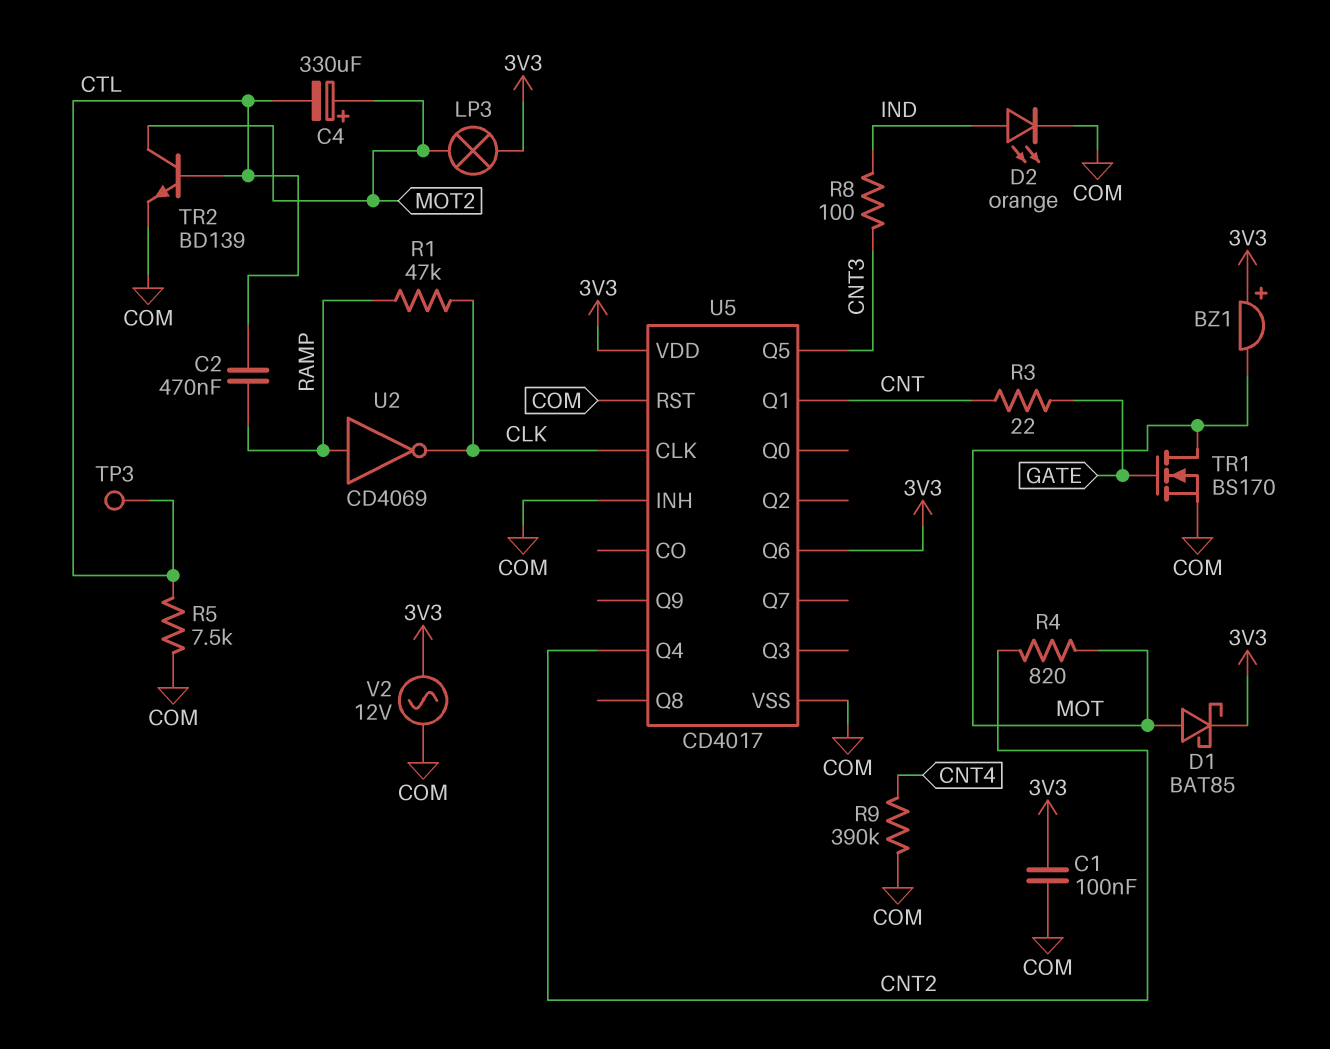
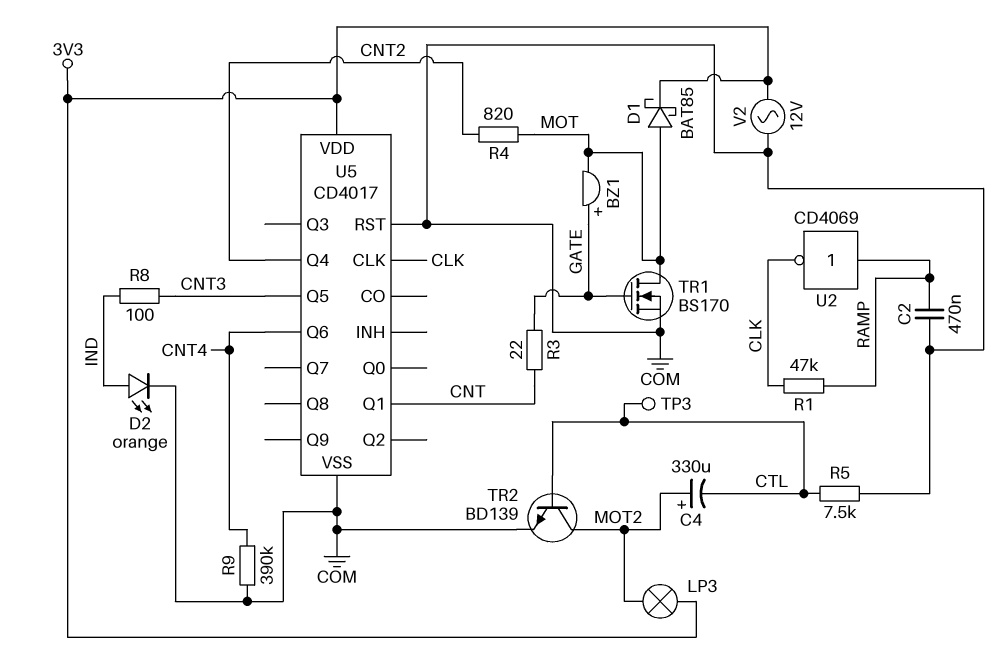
BZ1: buzzer (plus 3V3, minus MOT) -> buzzer (plus GATE, minus MOT)
C1: 100nF (3V3, COM) -> none
C2: 470nF (CTL, RAMP) -> 470nF (COM, RAMP)
U5 pin INH: COM -> none
U5 pin Q6: 3V3 -> CNT4

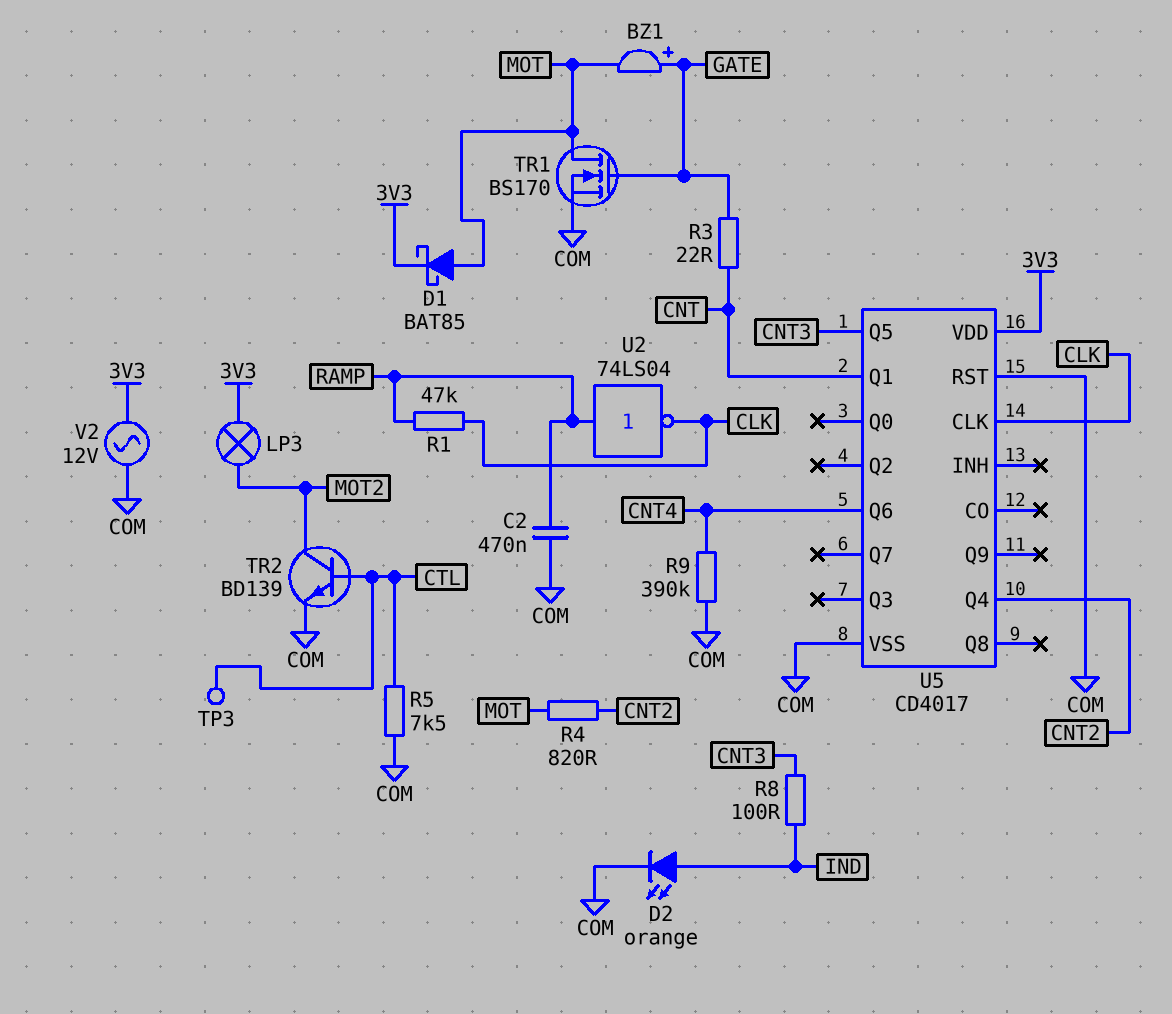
C4: 330uF (plus MOT2, minus CTL) -> none
U2: NOT CD4069 (in RAMP, out CLK) -> NOT 74LS04 (in RAMP, out CLK)

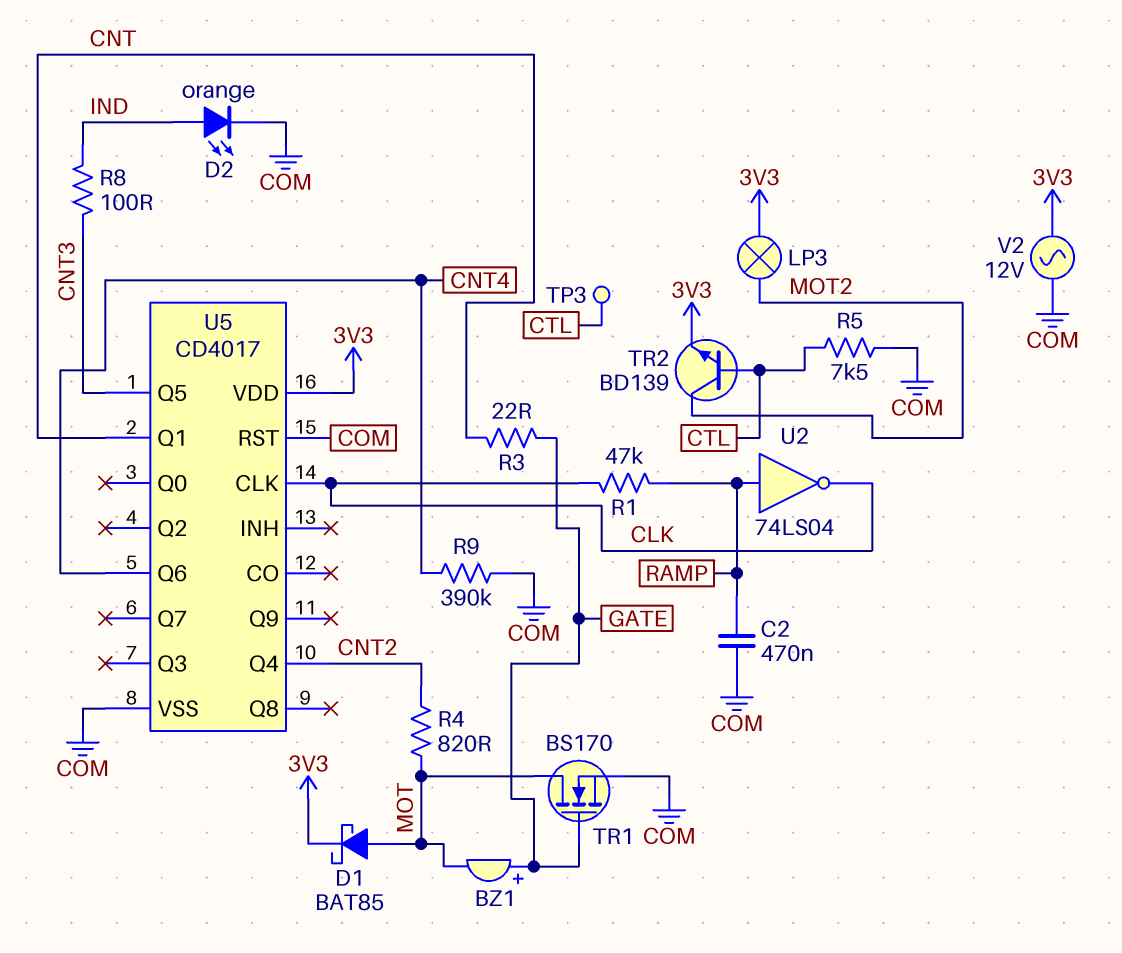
TR2: NPN BD139 (B CTL, C MOT2, E COM) -> NPN BD139 (B CTL, C MOT2, E 3V3)

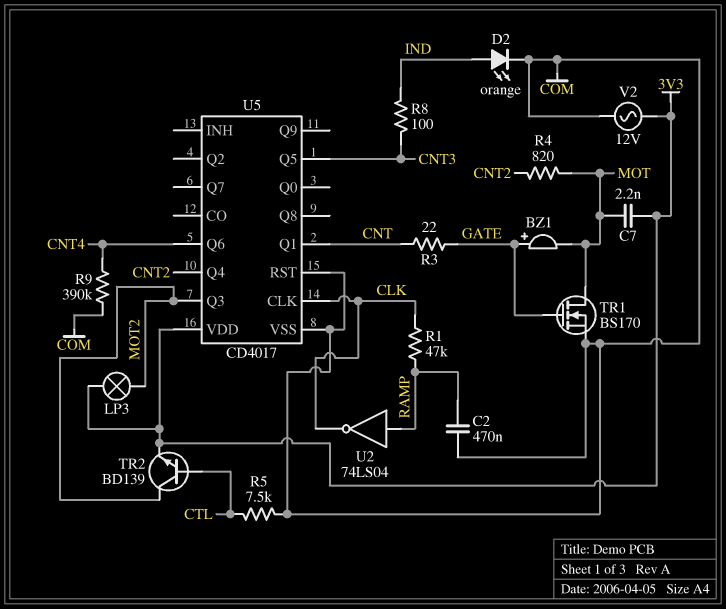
C7: none -> 2.2nF (3V3, MOT)
D1: schottky BAT85 (A MOT, K 3V3) -> none
TP3: test point (CTL) -> none
U5 pin Q3: none -> MOT2

